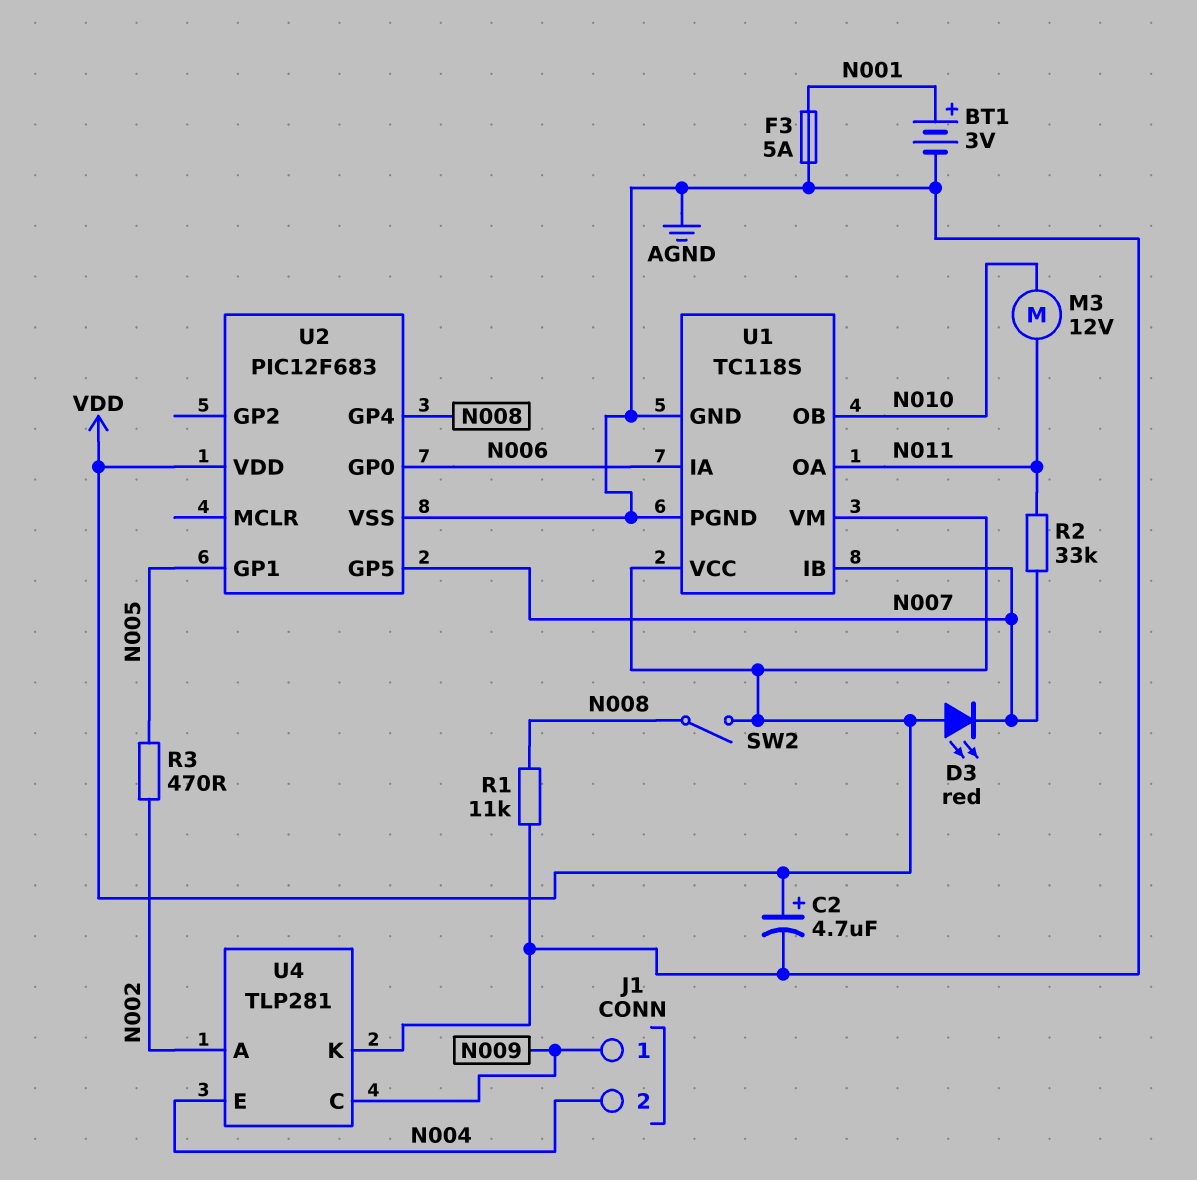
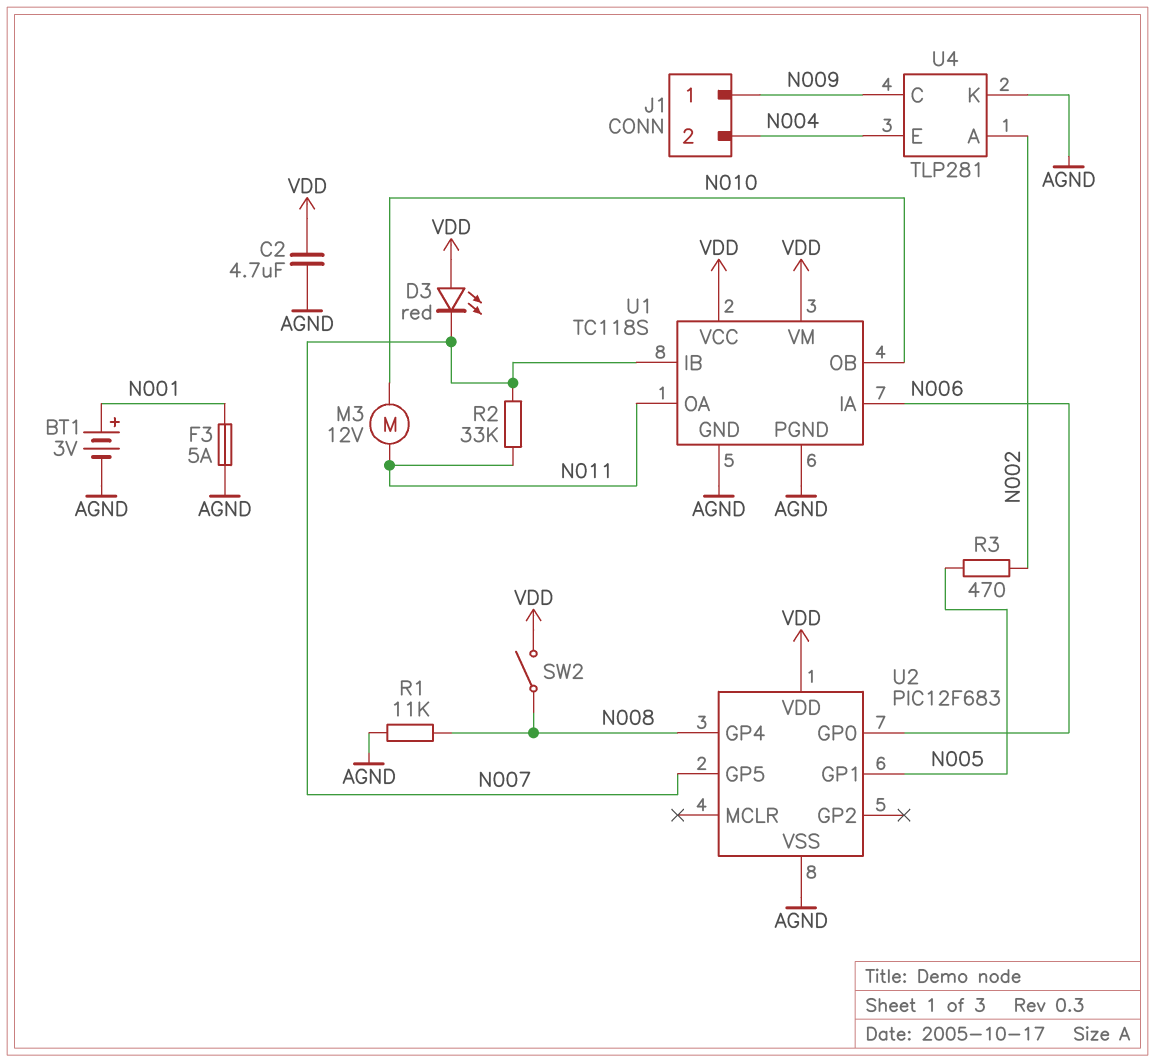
C2: 4.7uF (plus VDD, minus AGND) -> 4.7uF (AGND, VDD)

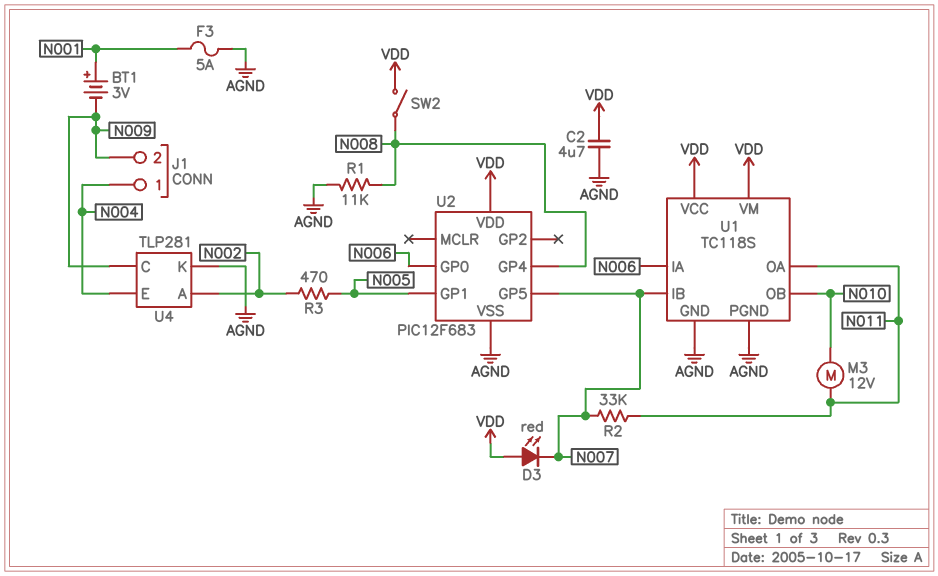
BT1: 3V (plus N001, minus AGND) -> 3V (plus N001, minus N009)
J1 pin 1: N009 -> N004
J1 pin 2: N004 -> N009

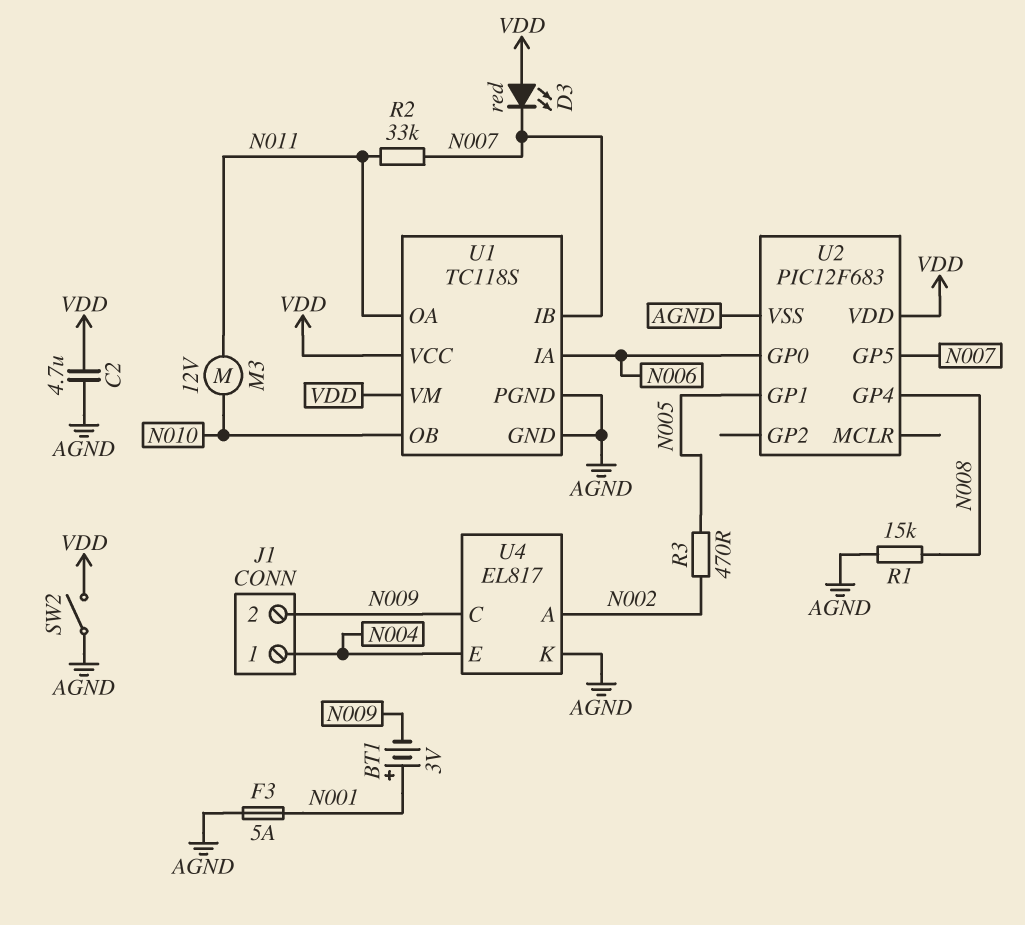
R1: 11k (AGND, N008) -> 15k (AGND, N008)
SW2: switch (N008, VDD) -> switch (AGND, VDD)
U4: TLP281 -> EL817

